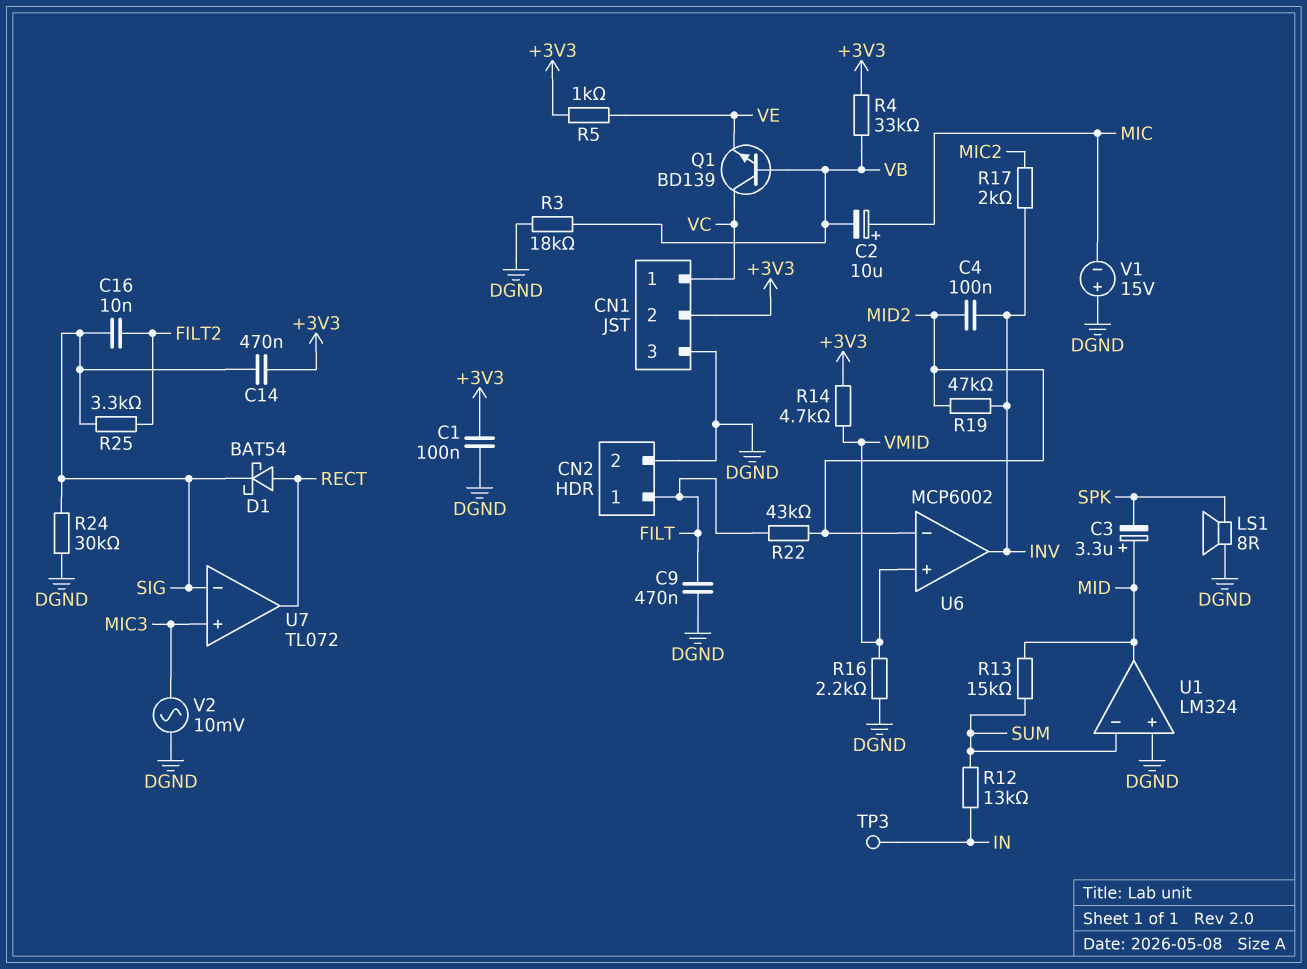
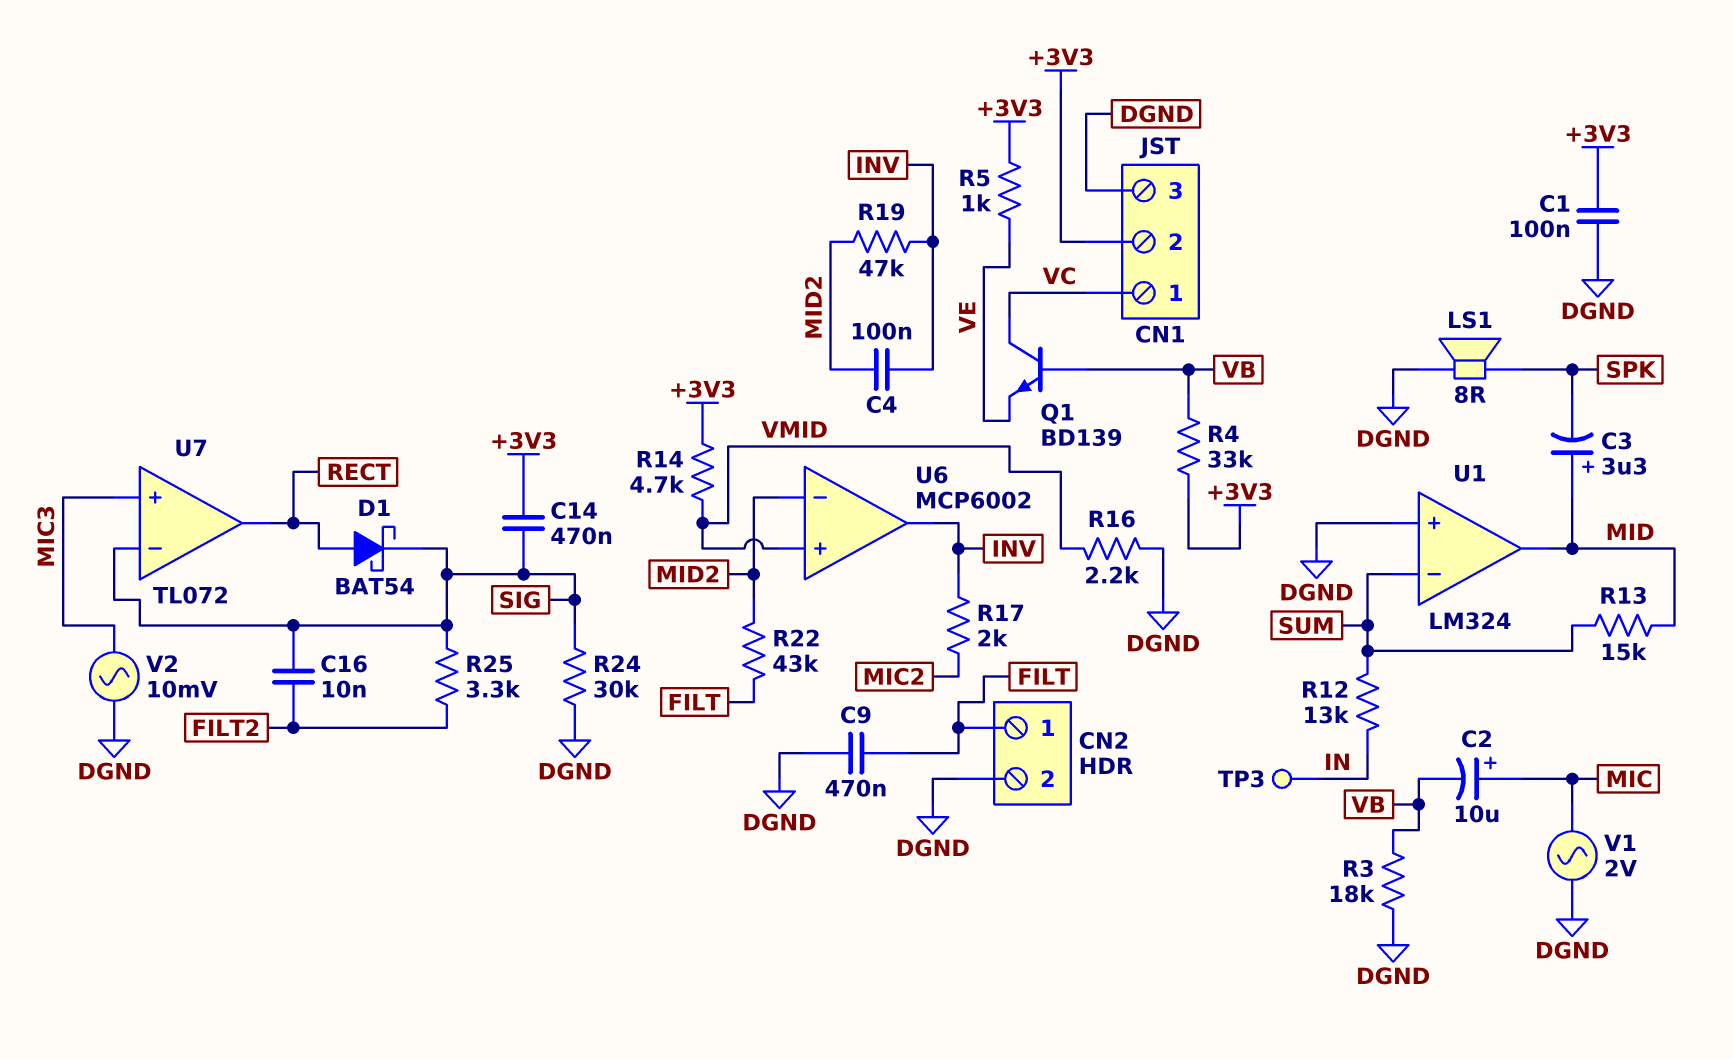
V1: 15V (plus DGND, minus MIC) -> AC 2V (DGND, MIC)

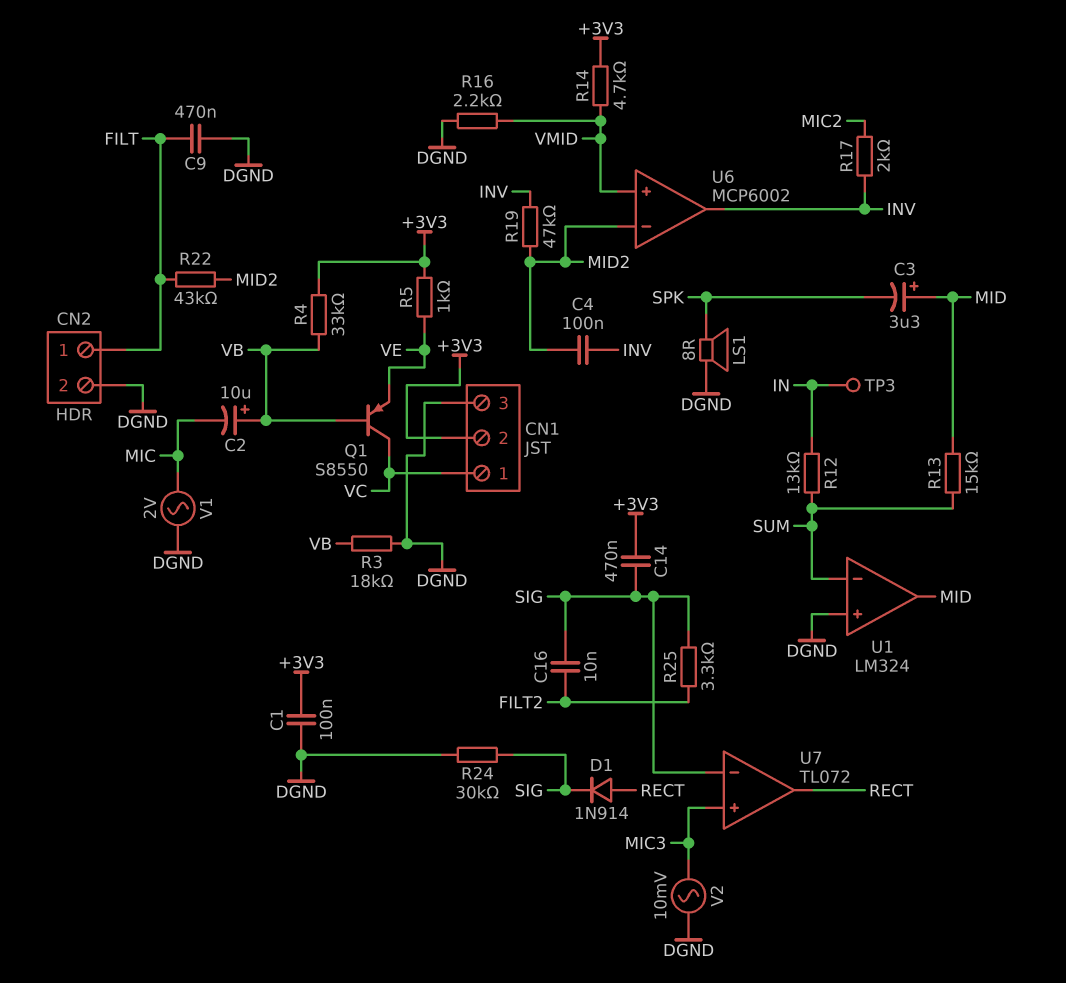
C2: 10uF (plus MIC, minus VB) -> 10uF (plus VB, minus MIC)
D1: schottky BAT54 (A RECT, K SIG) -> diode 1N914 (A RECT, K SIG)
Q1: NPN BD139 (B VB, C VC, E VE) -> PNP S8550 (B VB, C VC, E VE)

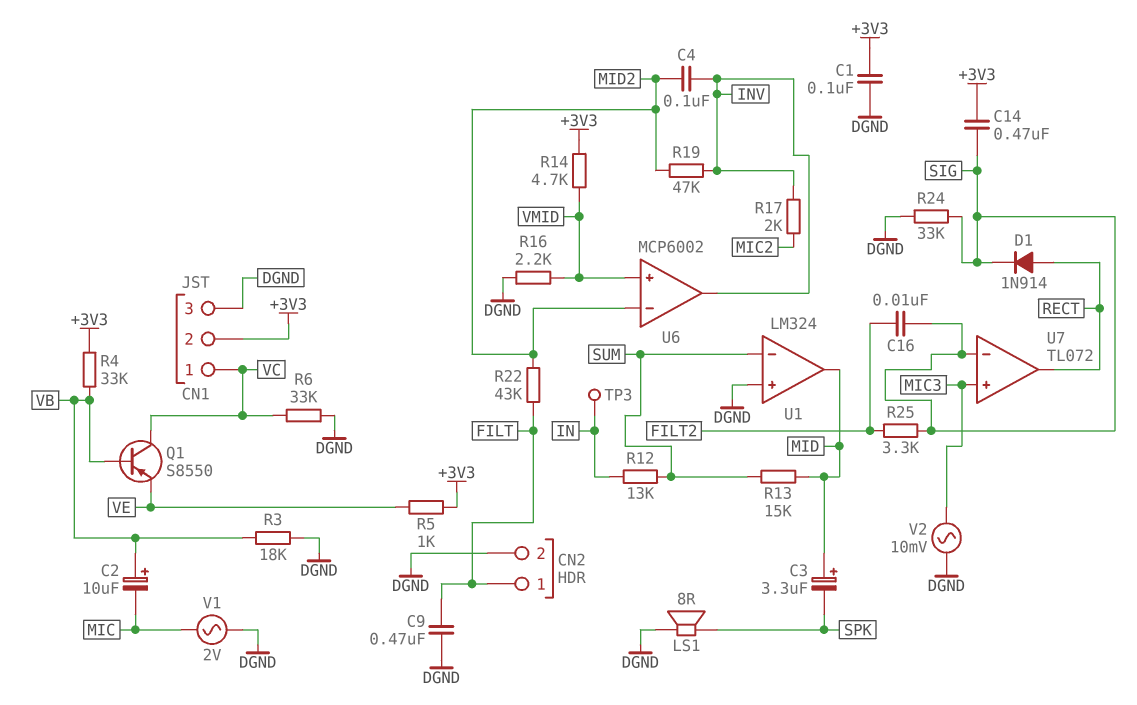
R6: none -> 33k (DGND, VC)
R24: 30k (DGND, SIG) -> 33k (DGND, SIG)

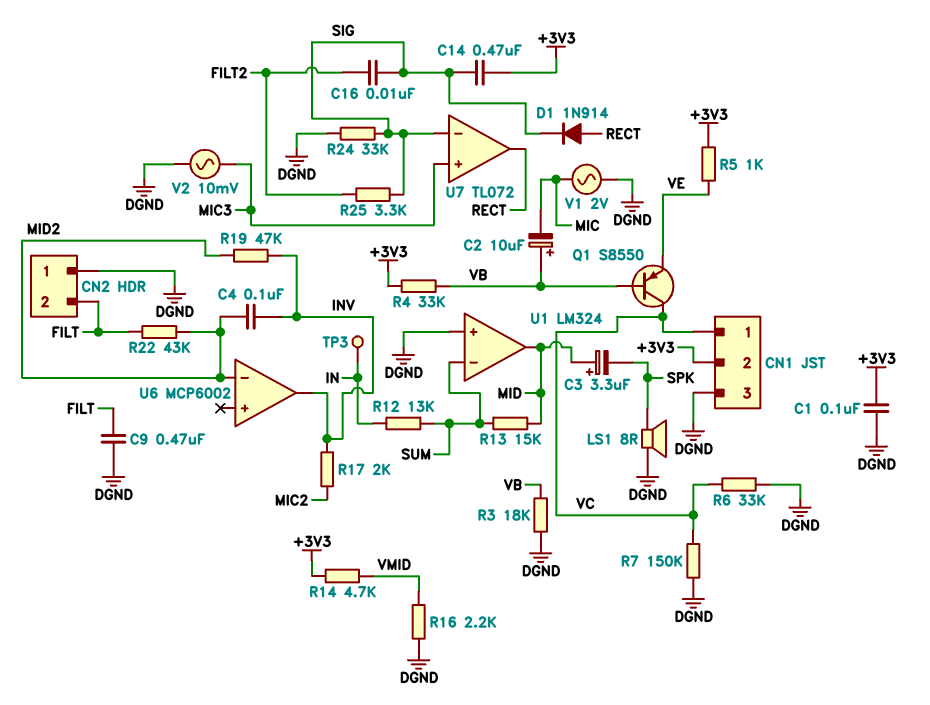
CN2 pin 1: FILT -> DGND
CN2 pin 2: DGND -> FILT
R7: none -> 150k (DGND, VC)
U6 pin in+: VMID -> none

